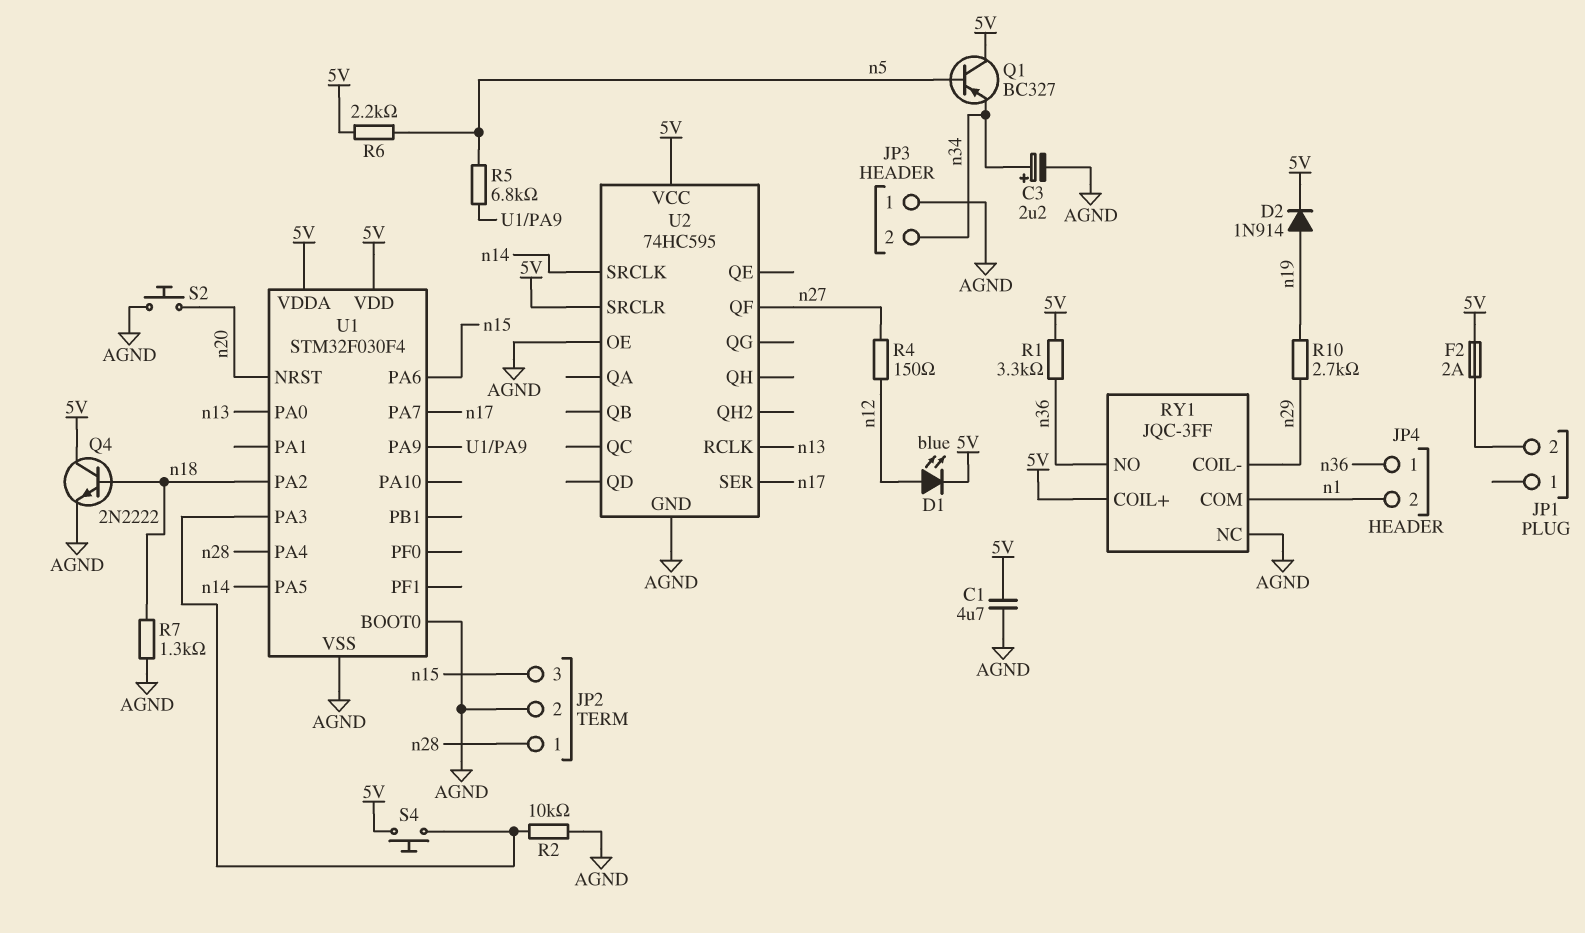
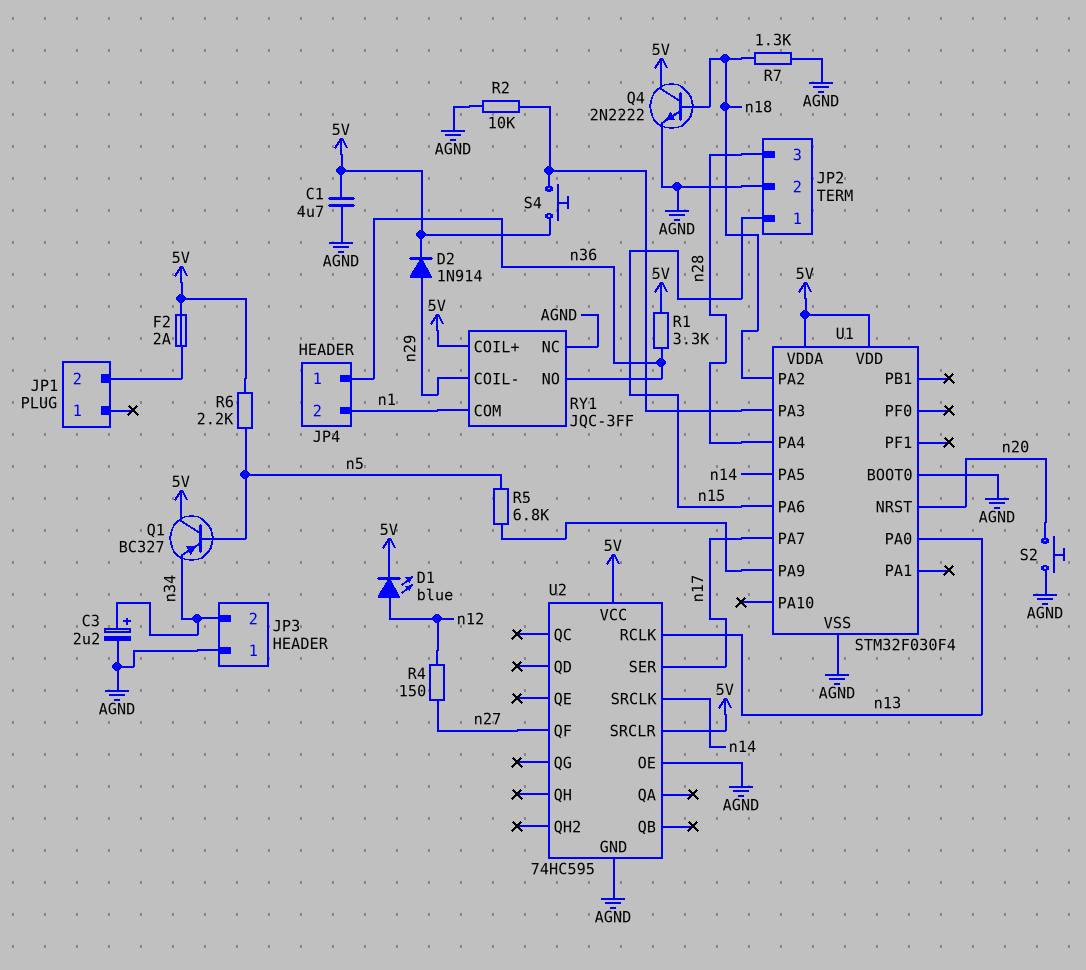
D2: diode 1N914 (A n19, K 5V) -> diode 1N914 (A n29, K 5V)
JP2 pin 1: n28 -> n15
JP2 pin 3: n15 -> n28
R10: 2.7k (n19, n29) -> none

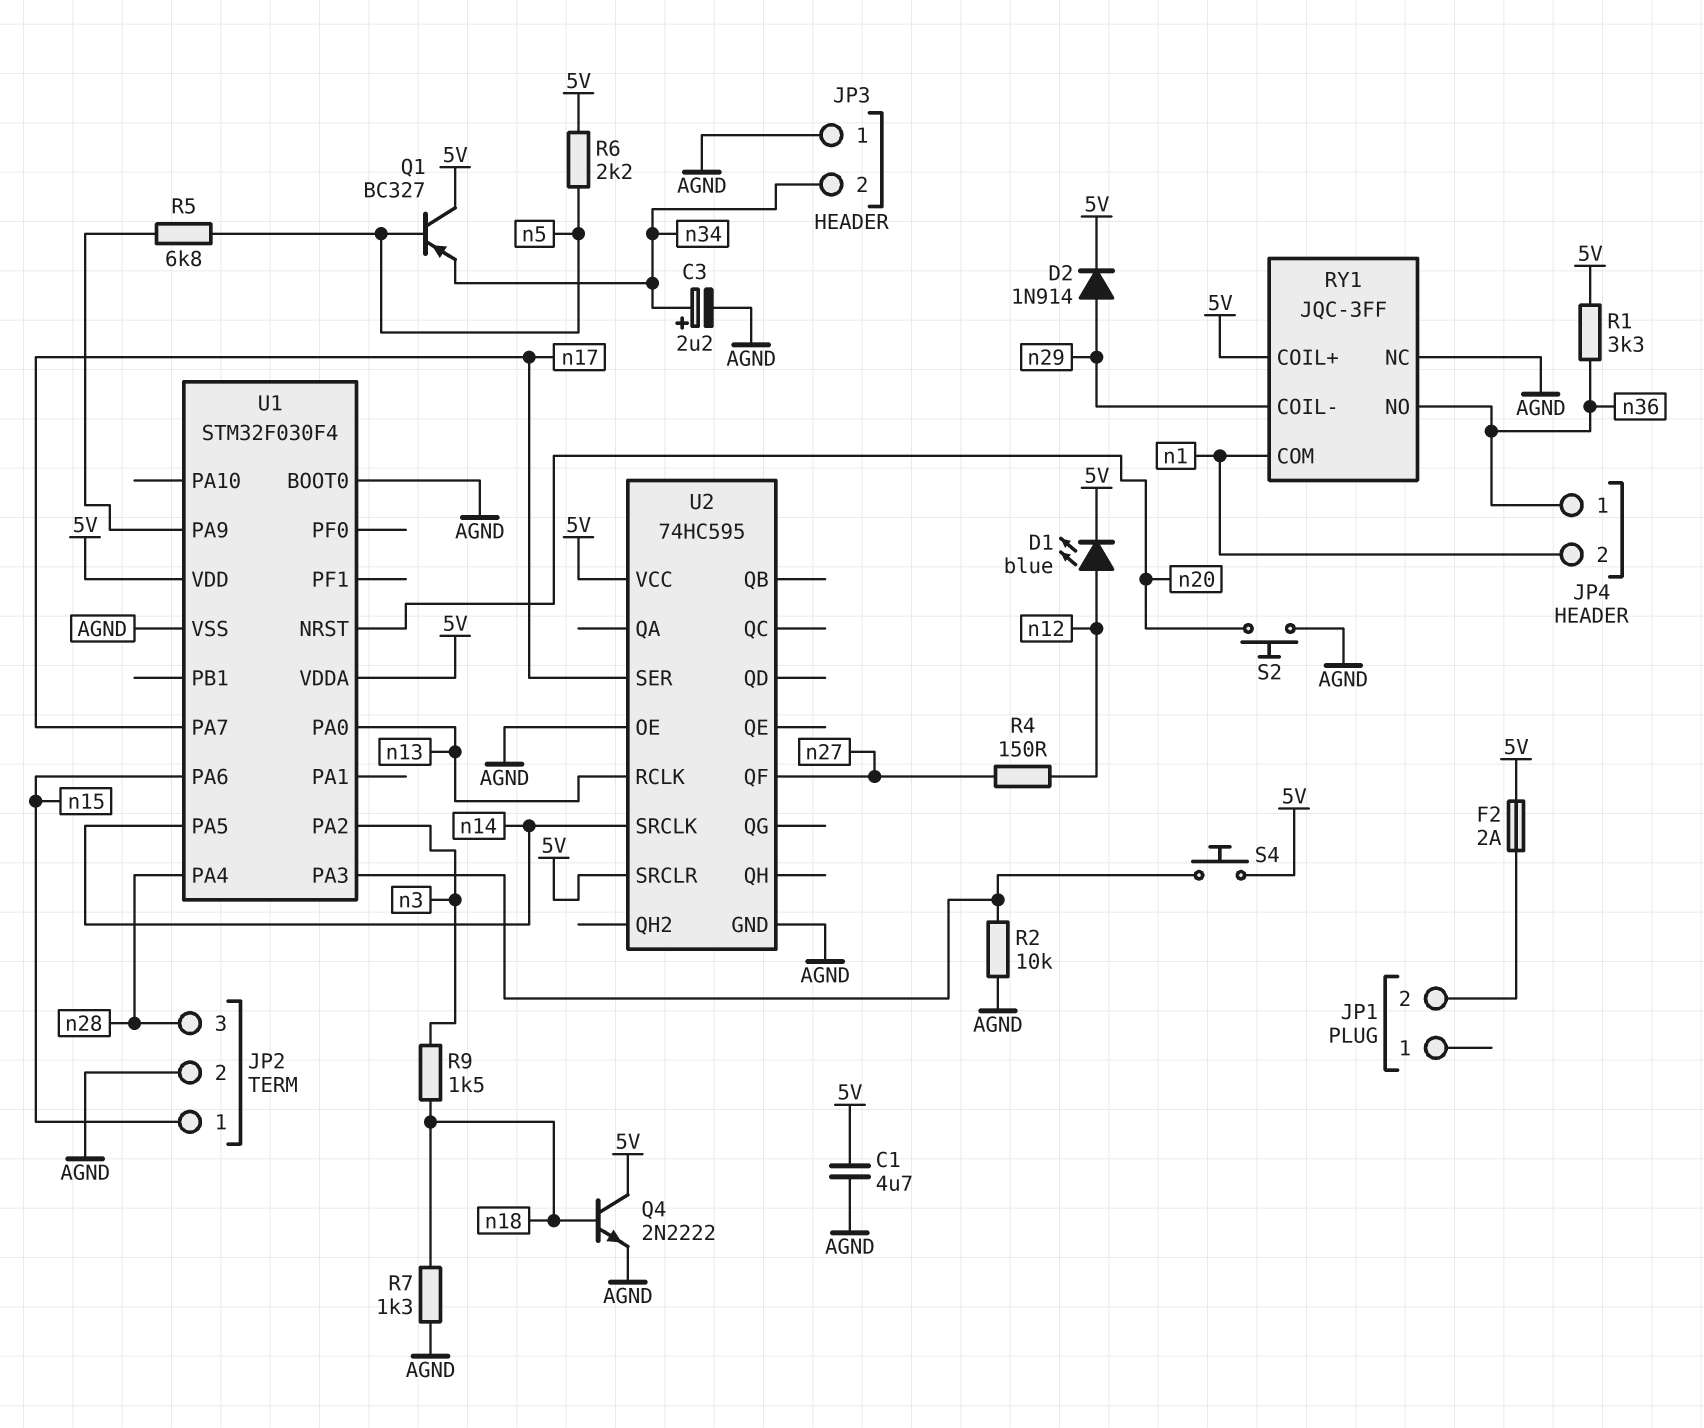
R9: none -> 1.5k (n3, n18)
U1 pin PA2: n18 -> n3

